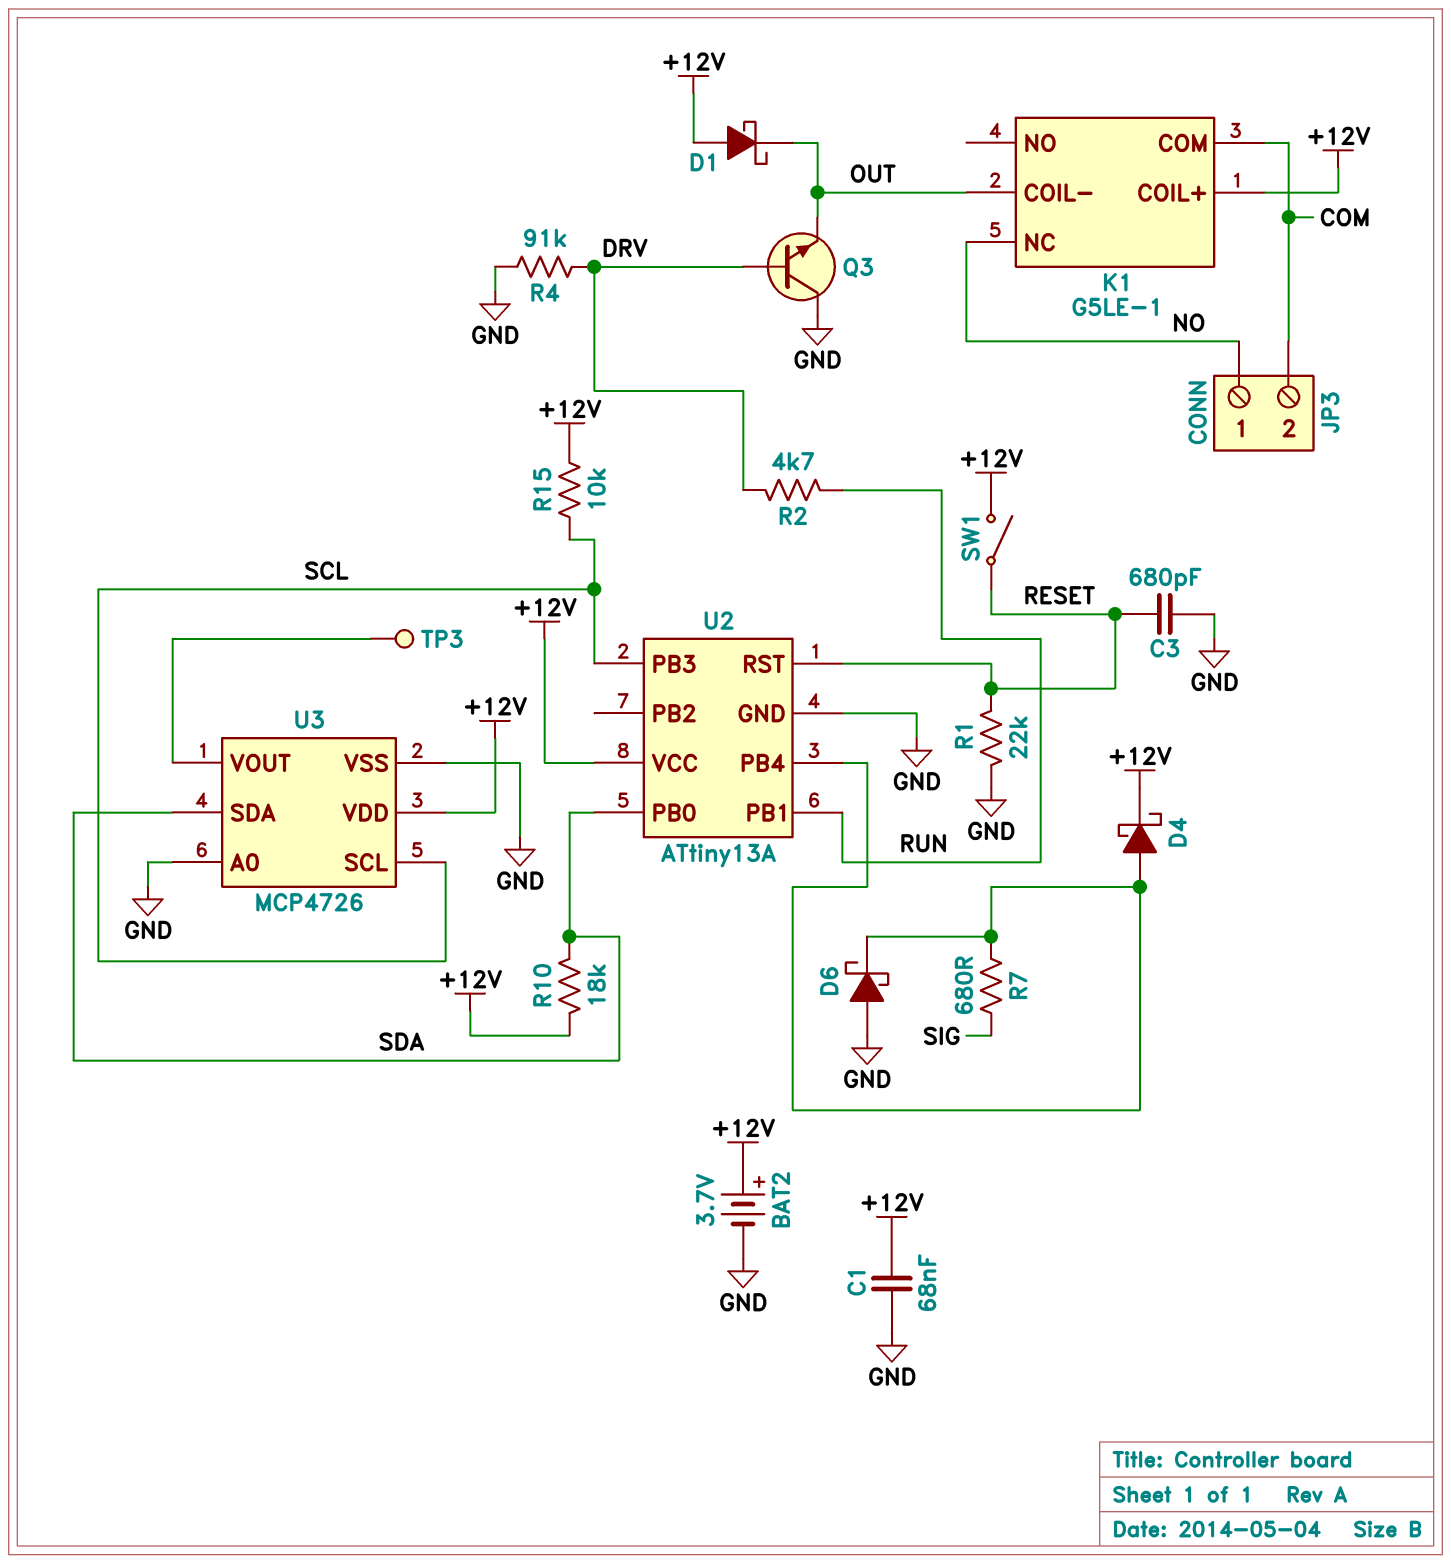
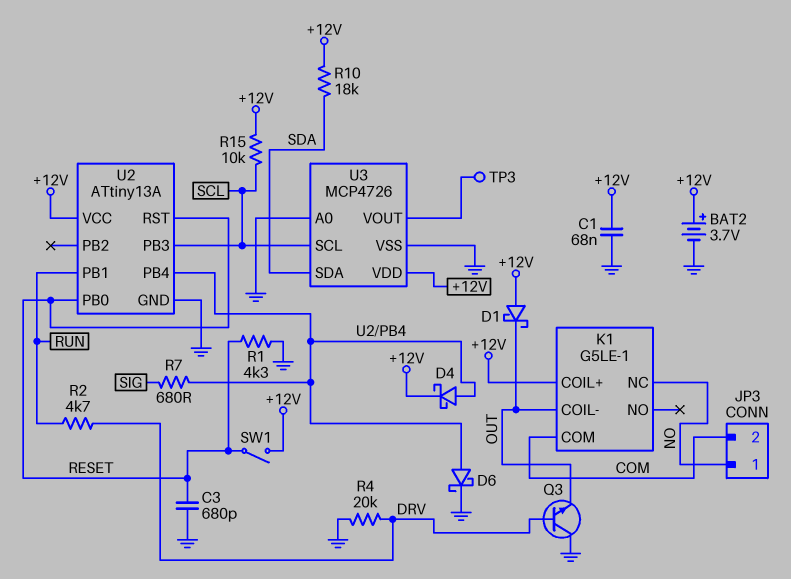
D6: schottky (A GND, K U2/PB4) -> schottky (A U2/PB4, K GND)
R1: 22k (GND, RESET) -> 4.3k (GND, RESET)
R4: 91k (DRV, GND) -> 20k (DRV, GND)
U2 pin PB0: SDA -> RESET

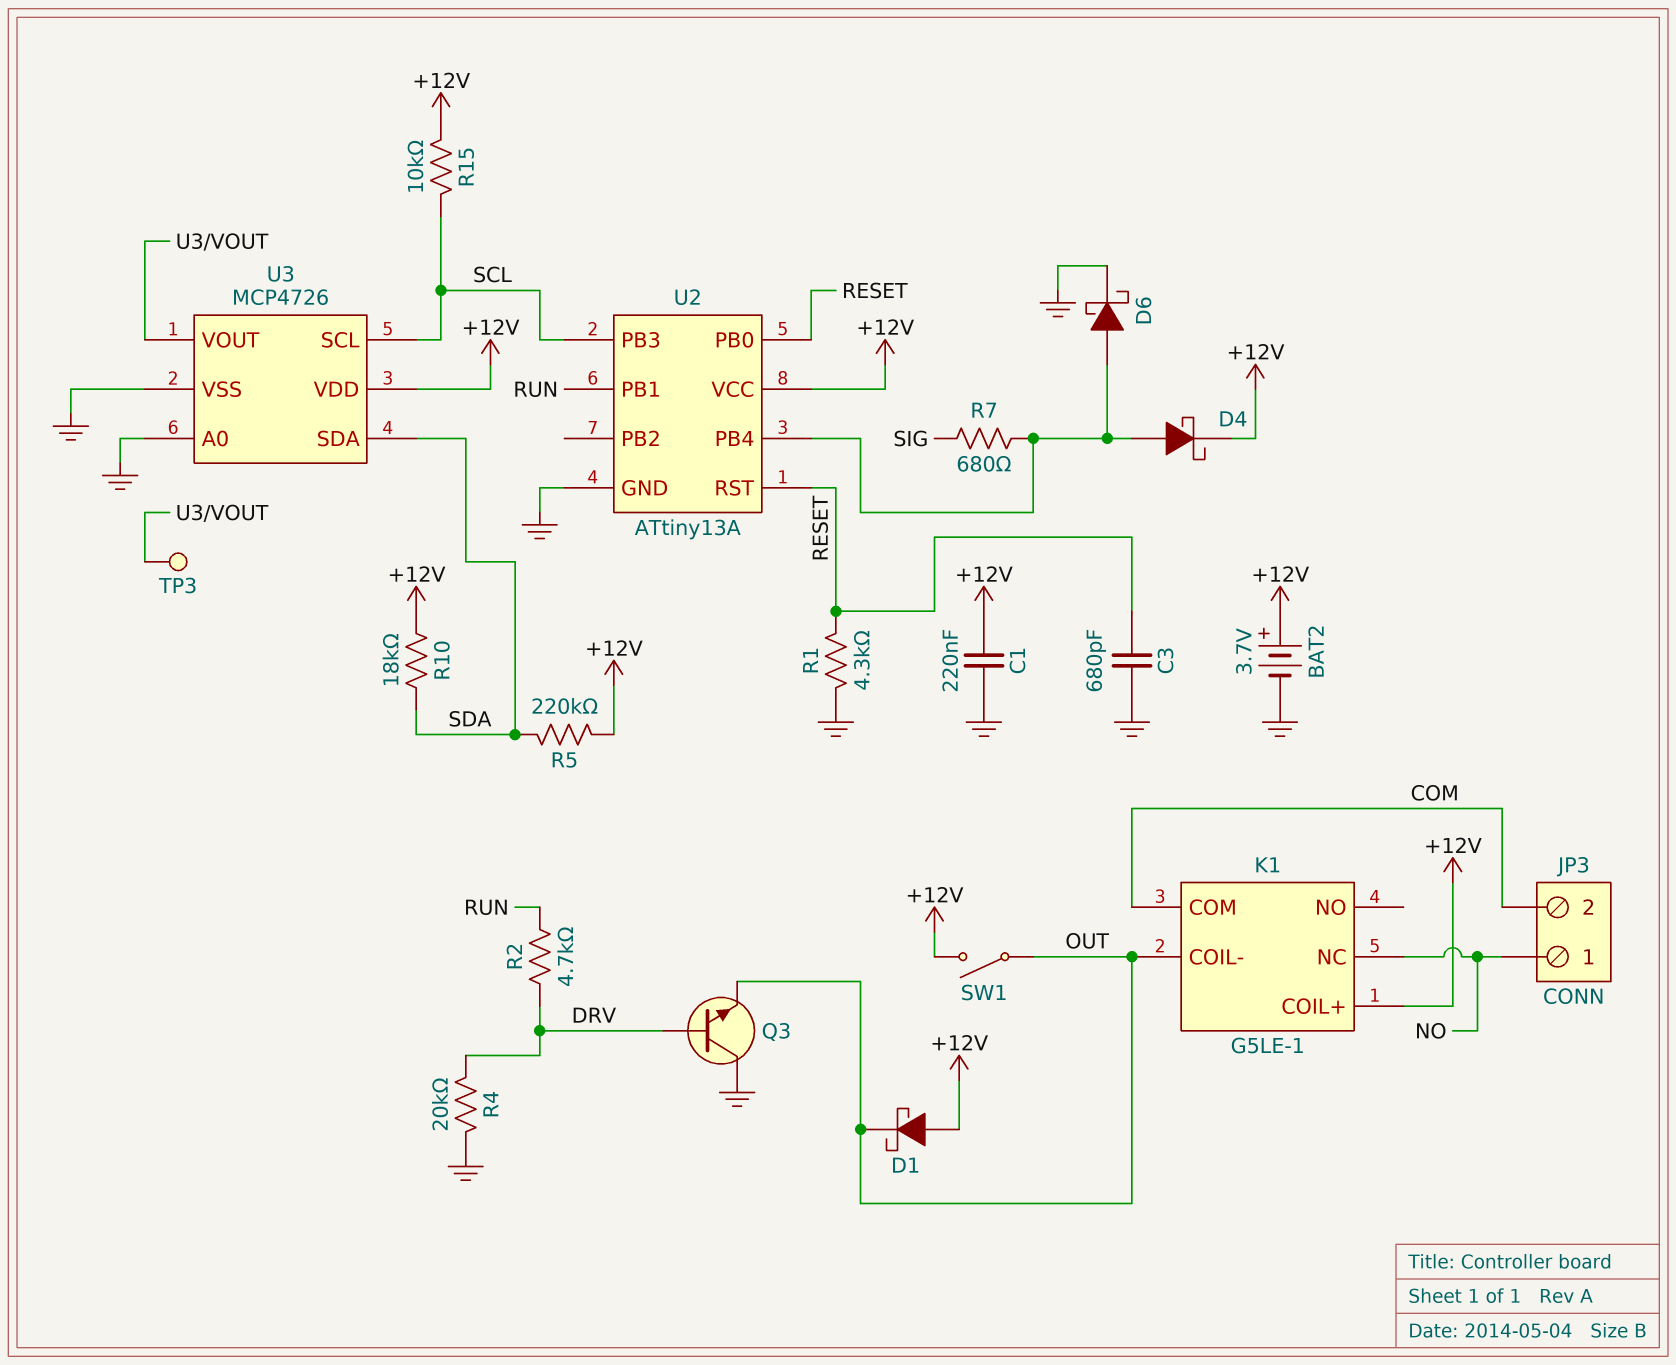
C1: 68nF (+12V, GND) -> 220nF (+12V, GND)
R5: none -> 220k (+12V, SDA)
SW1: switch (+12V, RESET) -> switch (+12V, OUT)

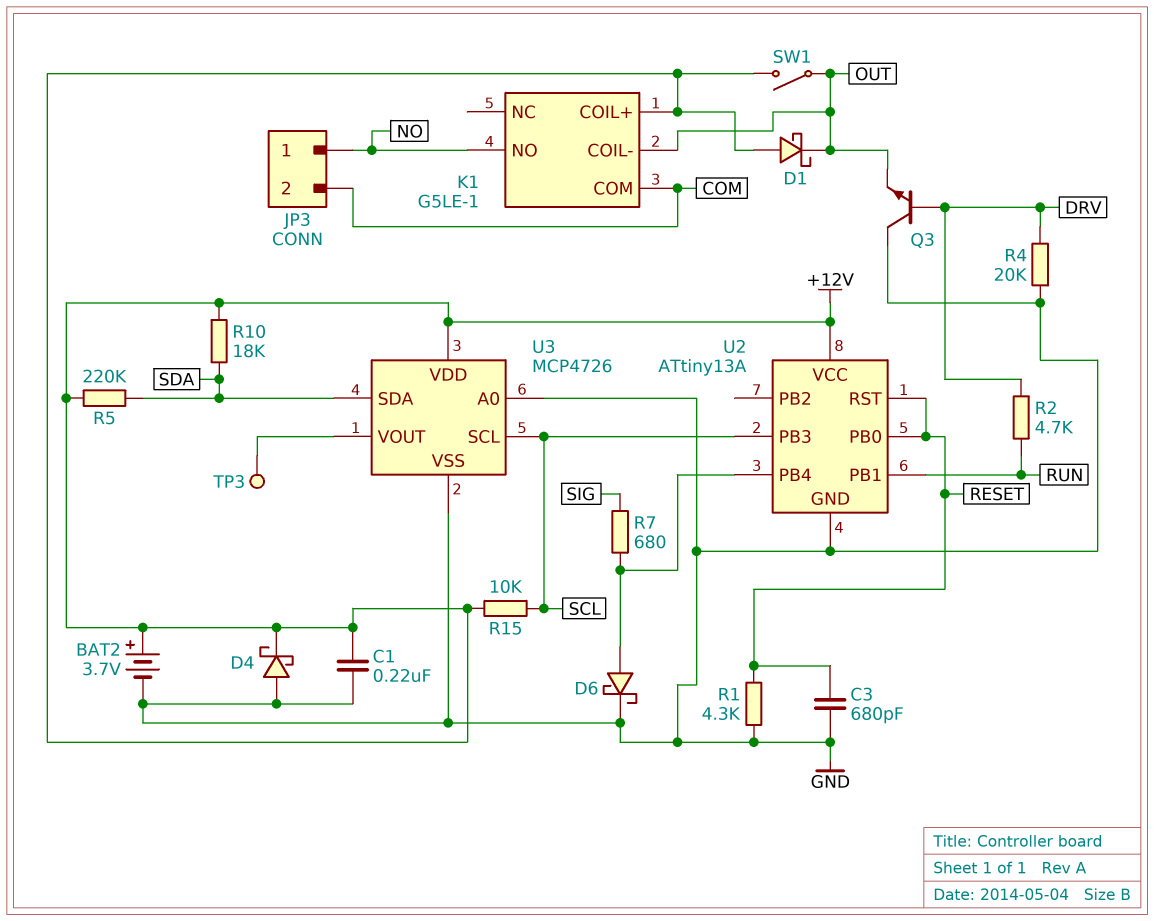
D4: schottky (A U2/PB4, K +12V) -> schottky (A GND, K +12V)
K1 pin NC: NO -> none
K1 pin NO: none -> NO

